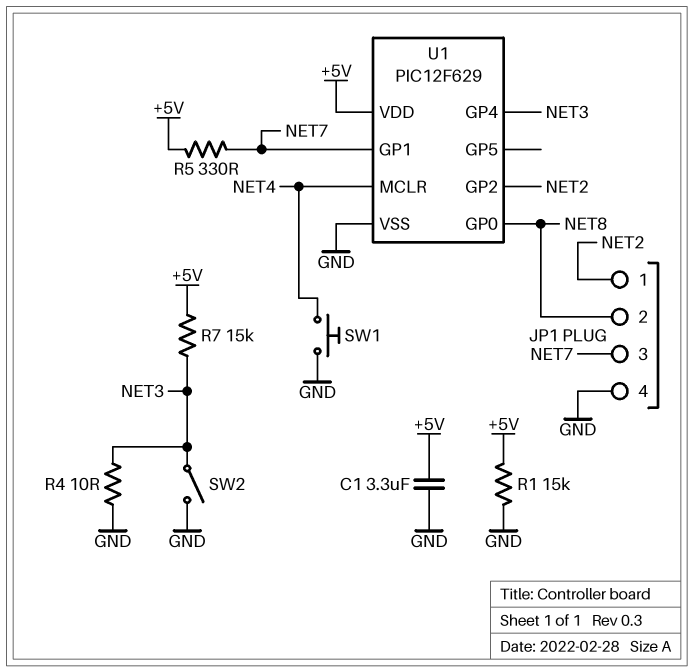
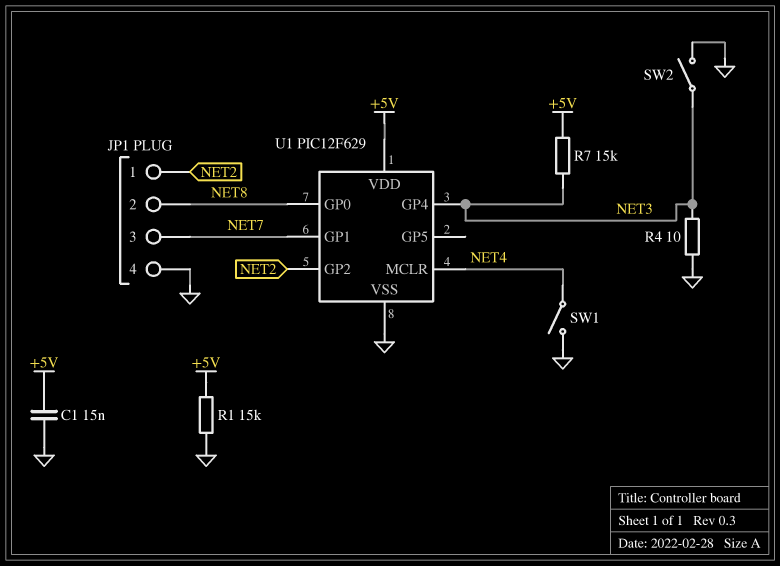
C1: 3.3uF (+5V, GND) -> 15nF (+5V, GND)
R5: 330 (+5V, NET7) -> none
SW1: button (GND, NET4) -> switch (GND, NET4)

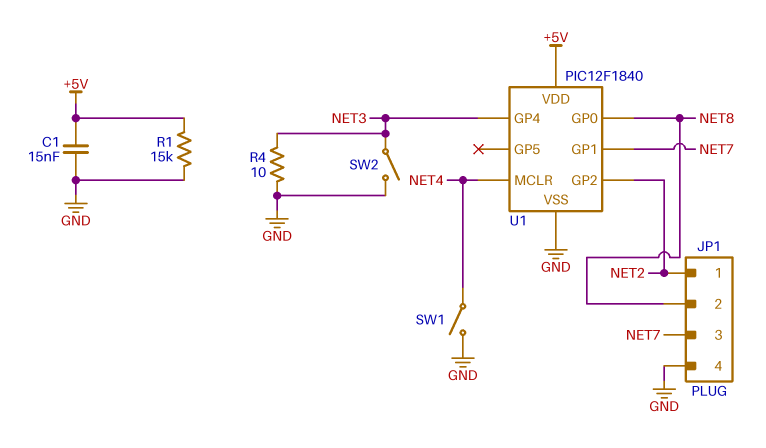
R7: 15k (+5V, NET3) -> none
U1: PIC12F629 -> PIC12F1840

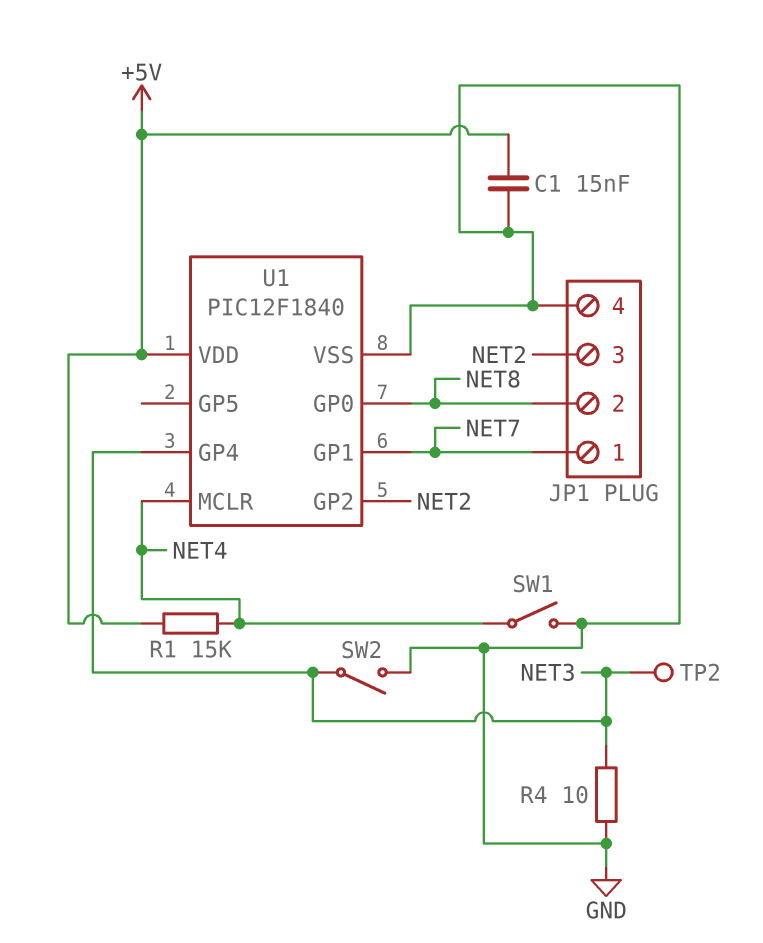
JP1 pin 1: NET2 -> NET7
JP1 pin 3: NET7 -> NET2
R1: 15k (+5V, GND) -> 15k (+5V, NET4)
TP2: none -> test point (NET3)

